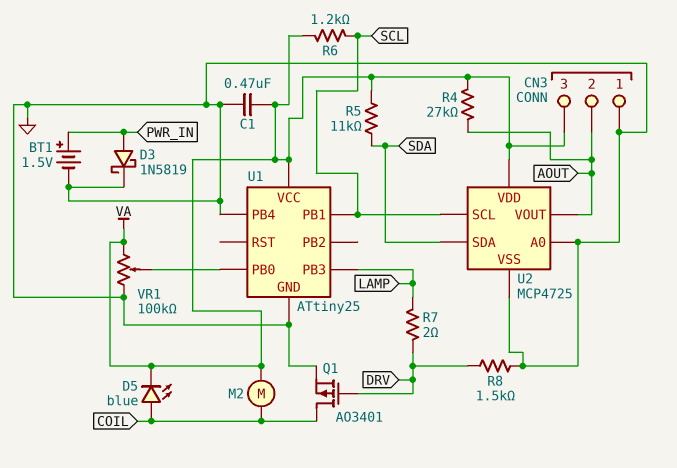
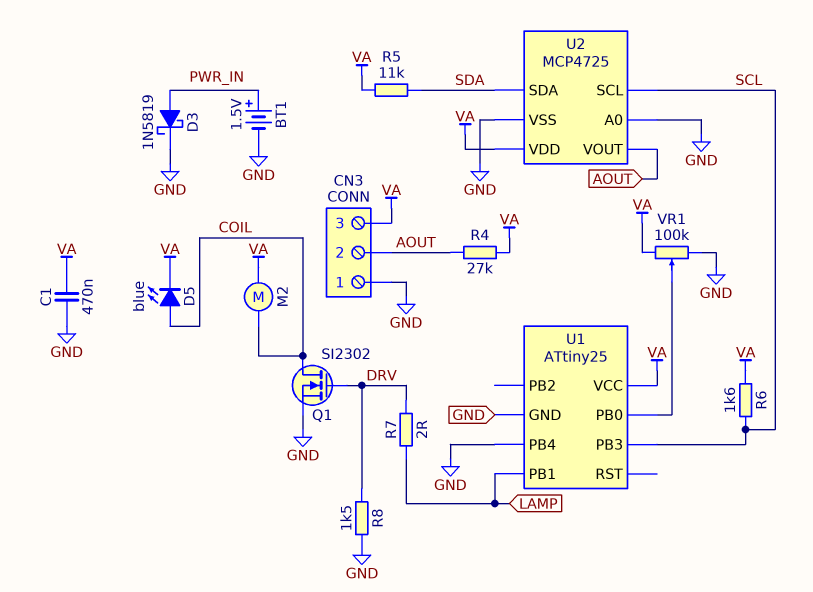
Q1: PMOS AO3401 (G DRV, D COIL, S GND) -> NMOS SI2302 (G DRV, D COIL, S GND)
R6: 1.2k (SCL, VA) -> 1.6k (SCL, VA)
U1 pin PB1: SCL -> LAMP
U1 pin PB3: LAMP -> SCL

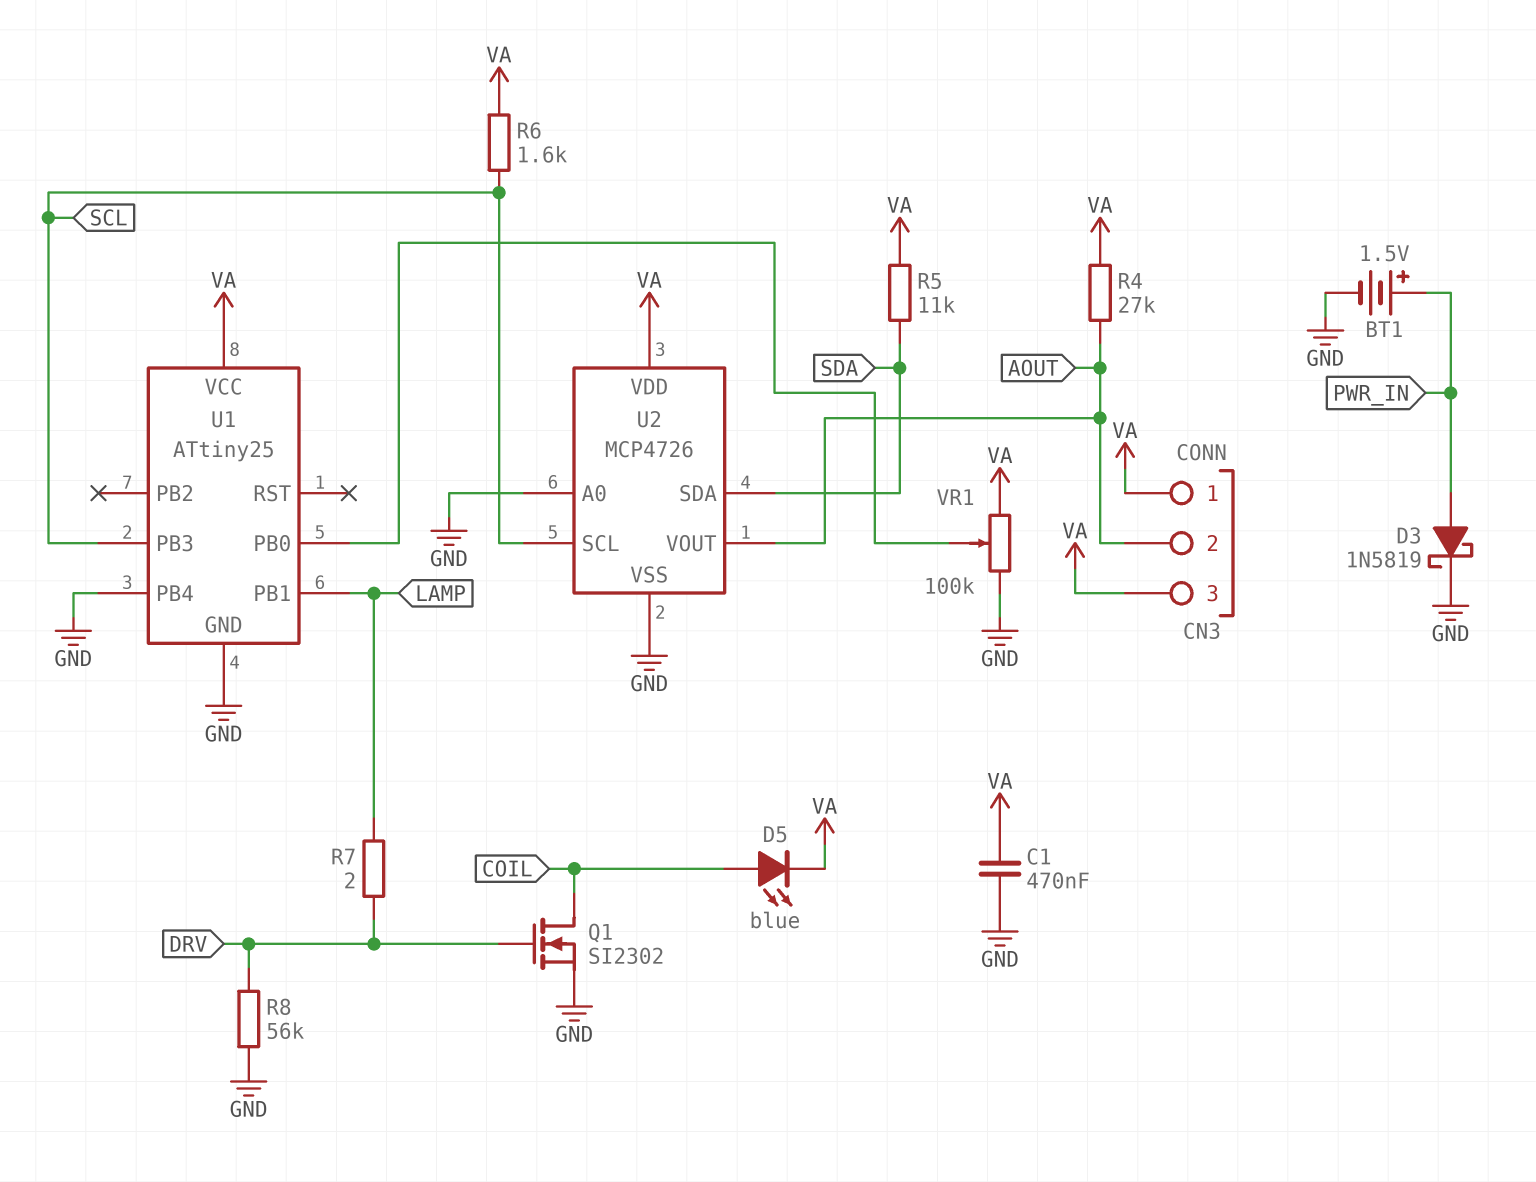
CN3 pin 1: GND -> VA
M2: motor (COIL, VA) -> none
R8: 1.5k (DRV, GND) -> 56k (DRV, GND)
U2: MCP4725 -> MCP4726

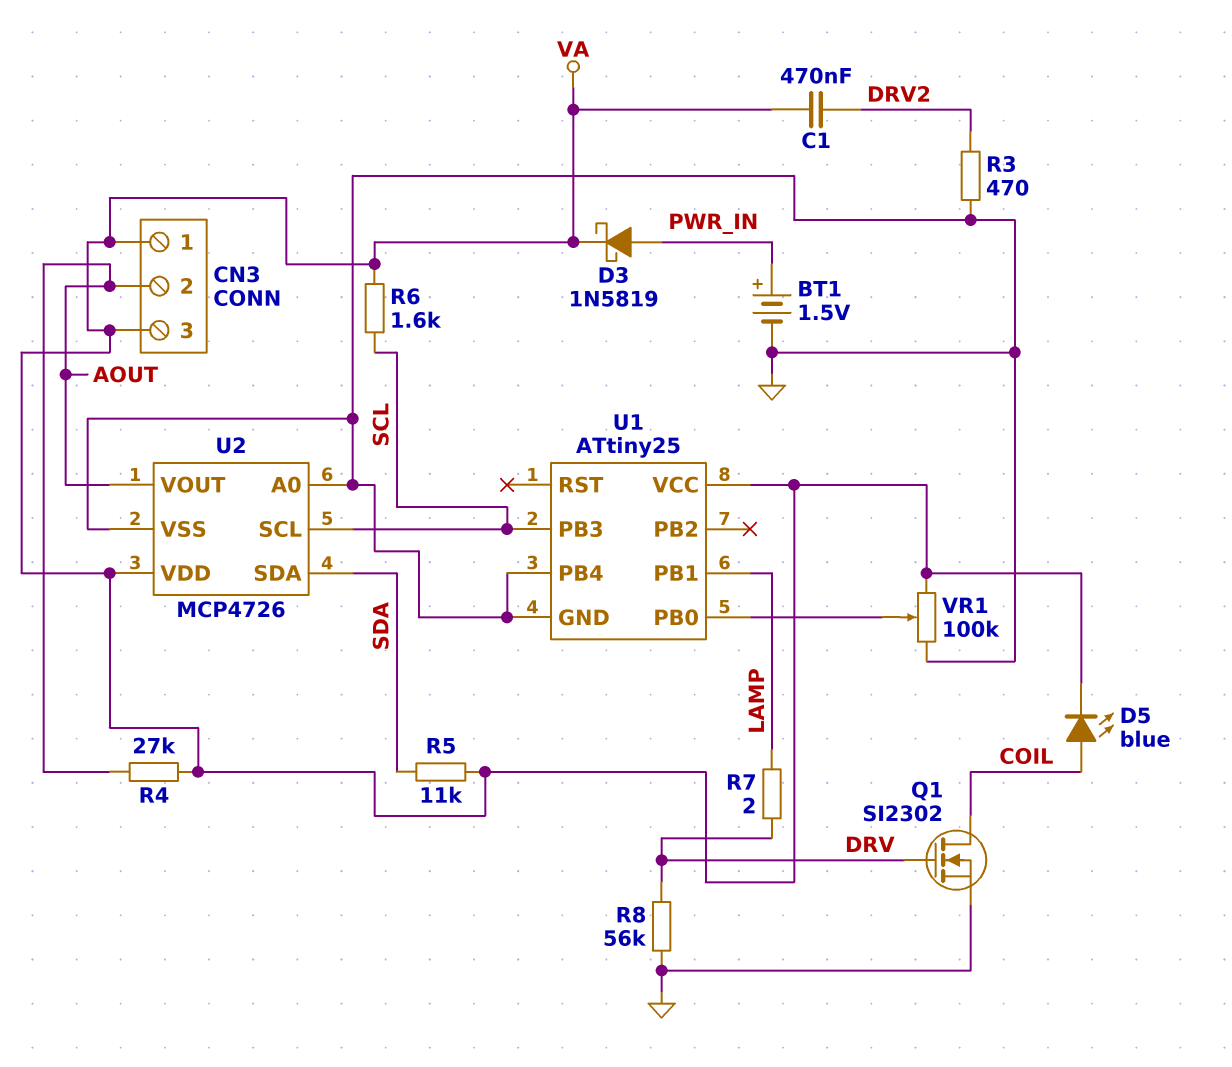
C1: 470nF (GND, VA) -> 470nF (DRV2, VA)
D3: schottky 1N5819 (A PWR_IN, K GND) -> schottky 1N5819 (A PWR_IN, K VA)
R3: none -> 470 (DRV2, GND)

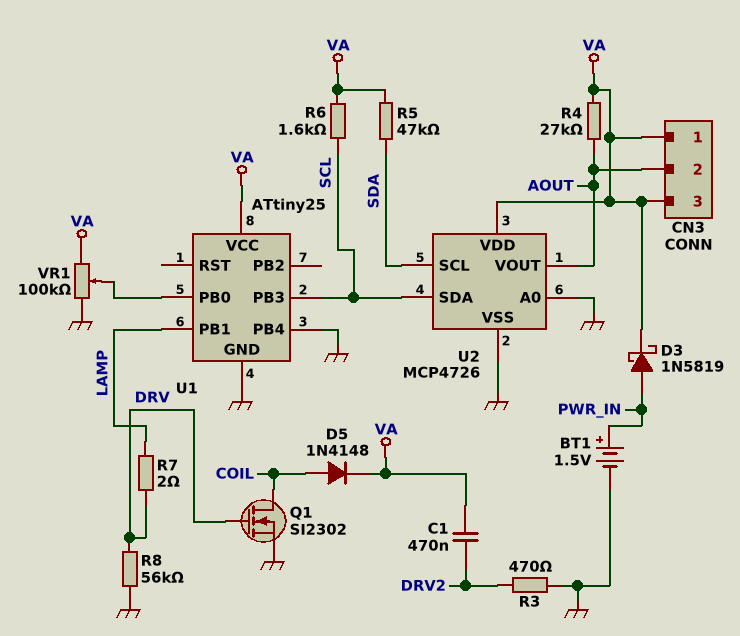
D5: LED blue (A COIL, K VA) -> diode 1N4148 (A COIL, K VA)
R5: 11k (SDA, VA) -> 47k (SDA, VA)
U2 pin SCL: SCL -> SDA
U2 pin SDA: SDA -> SCL

